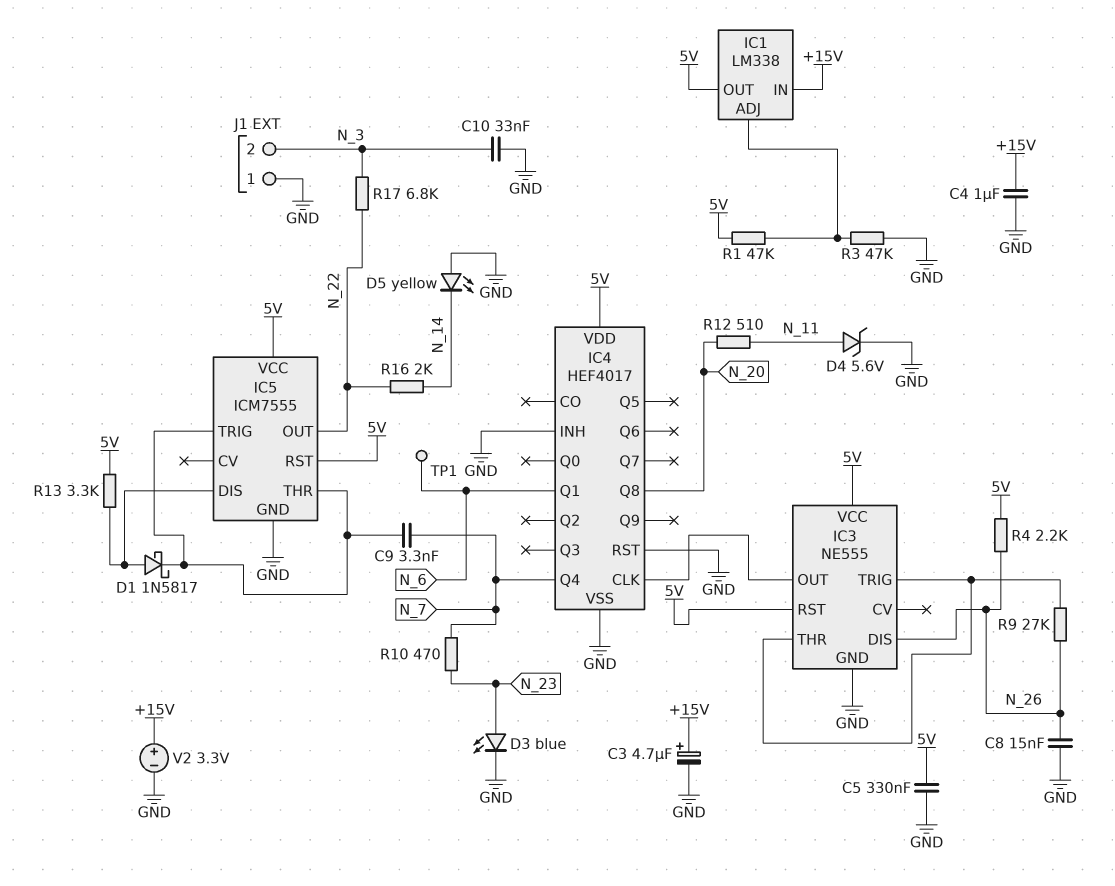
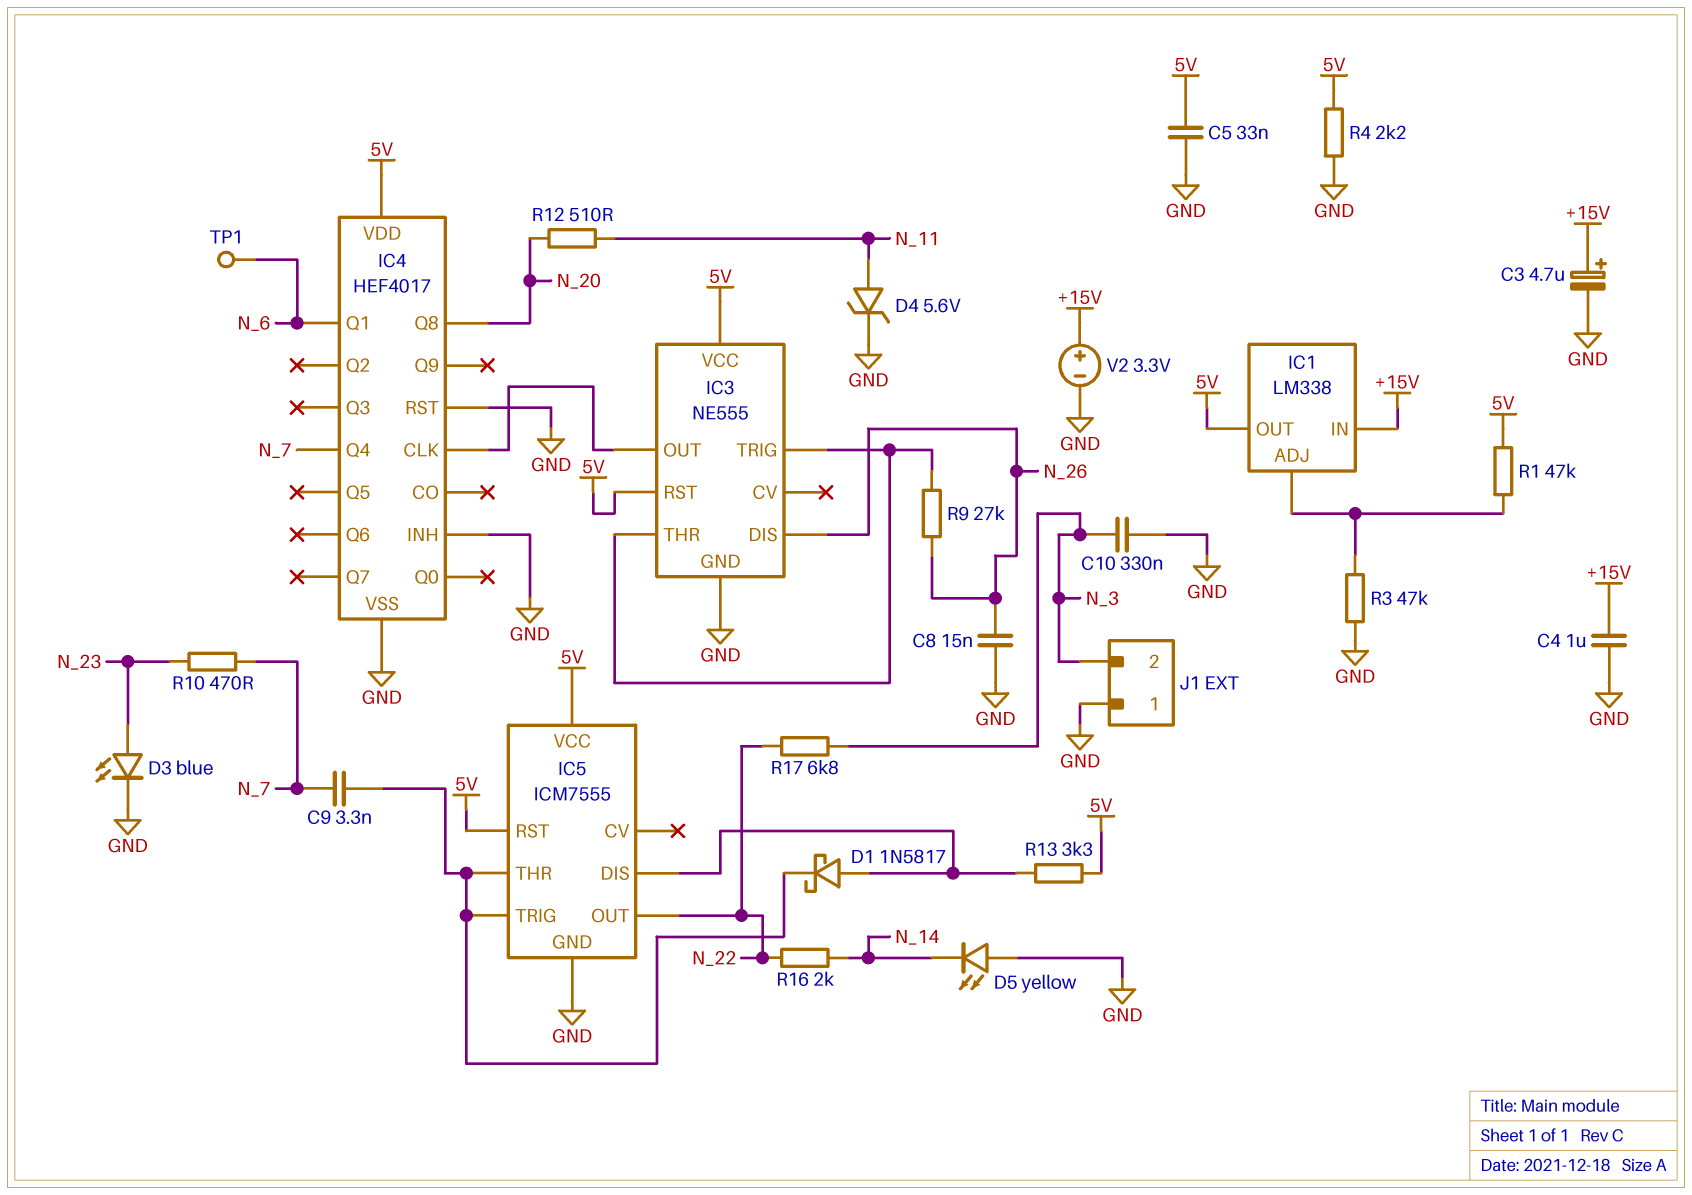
C5: 330nF (5V, GND) -> 33nF (5V, GND)
C10: 33nF (GND, N_3) -> 330nF (GND, N_3)
R4: 2.2k (5V, N_26) -> 2.2k (5V, GND)

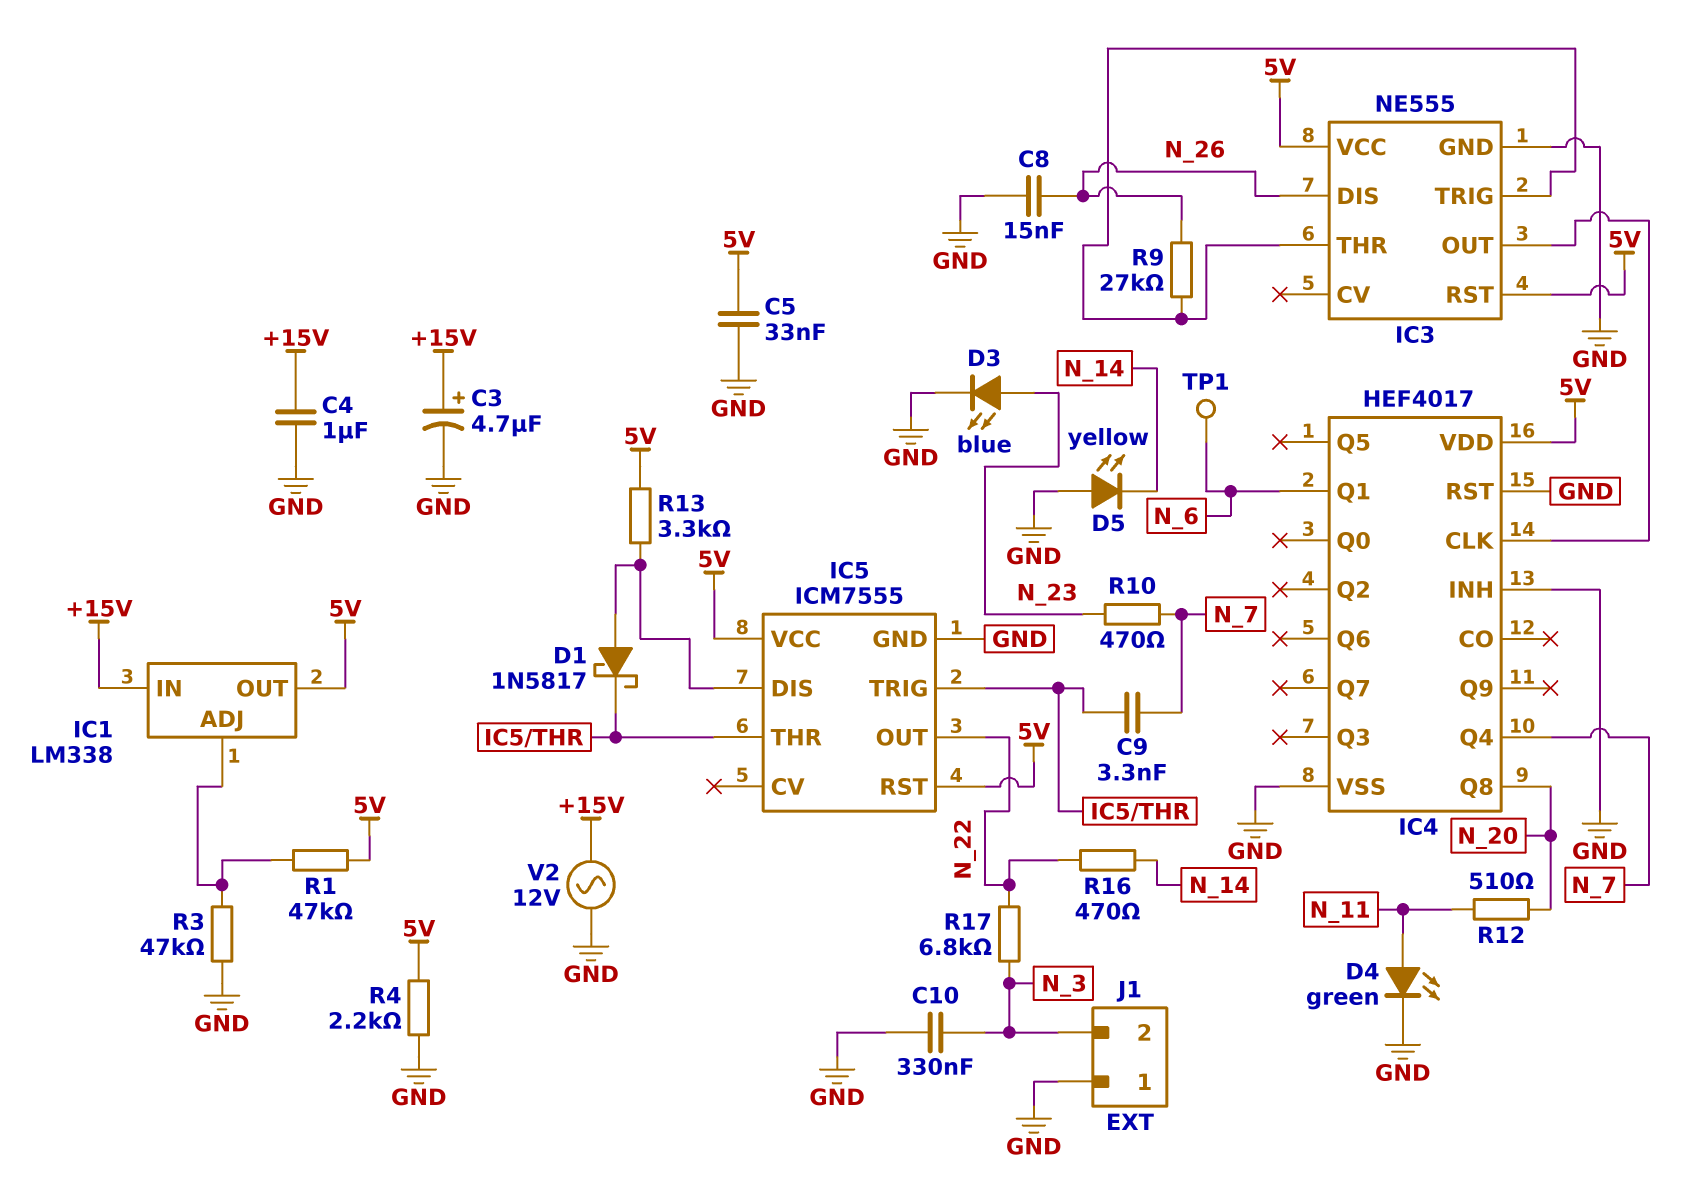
D4: zener 5.6V (A N_11, K GND) -> LED green (A N_11, K GND)
R16: 2k (N_14, N_22) -> 470 (N_14, N_22)
V2: 3.3V (plus +15V, minus GND) -> AC 12V (+15V, GND)

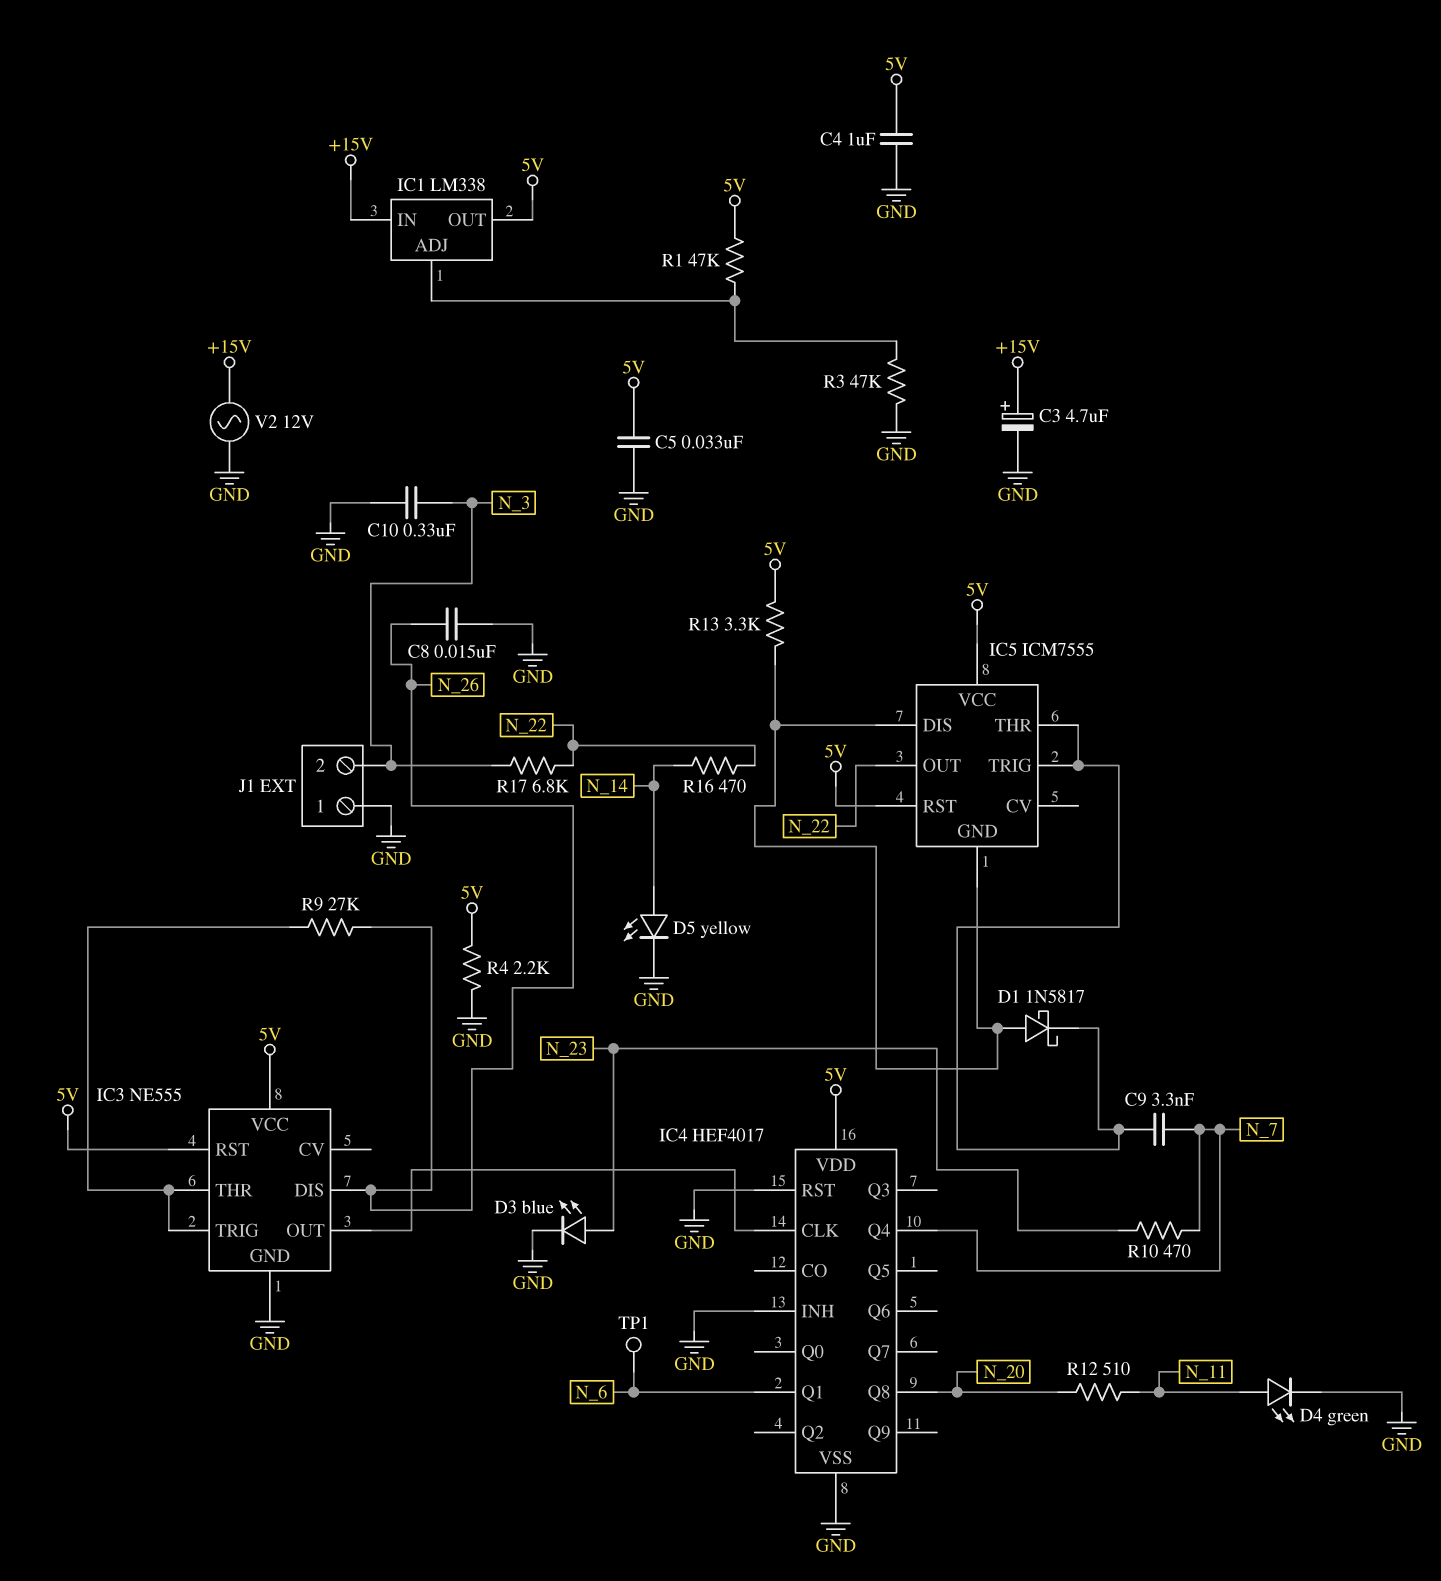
C4: 1uF (+15V, GND) -> 1uF (5V, GND)
D5: LED yellow (A GND, K N_14) -> LED yellow (A N_14, K GND)
IC5 pin GND: GND -> IC5/DIS

